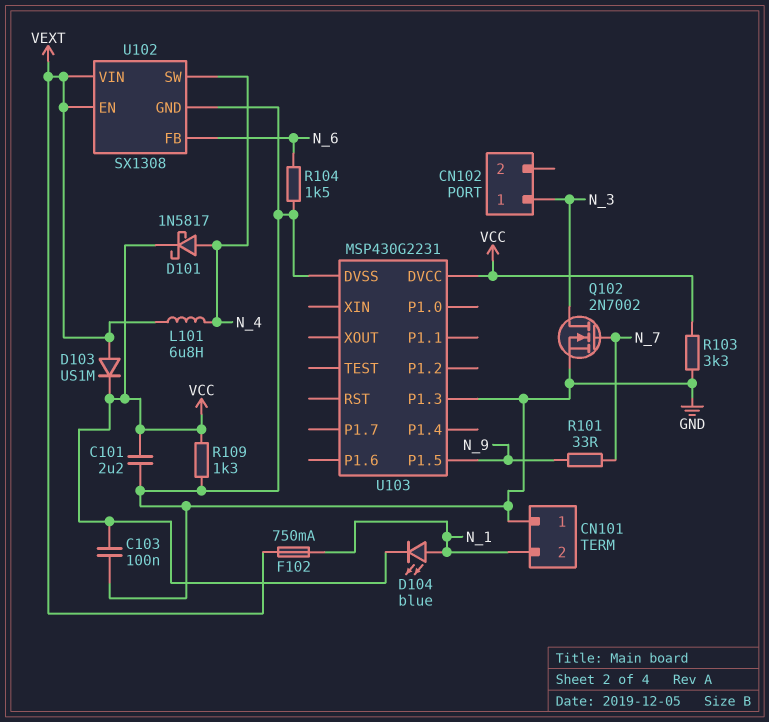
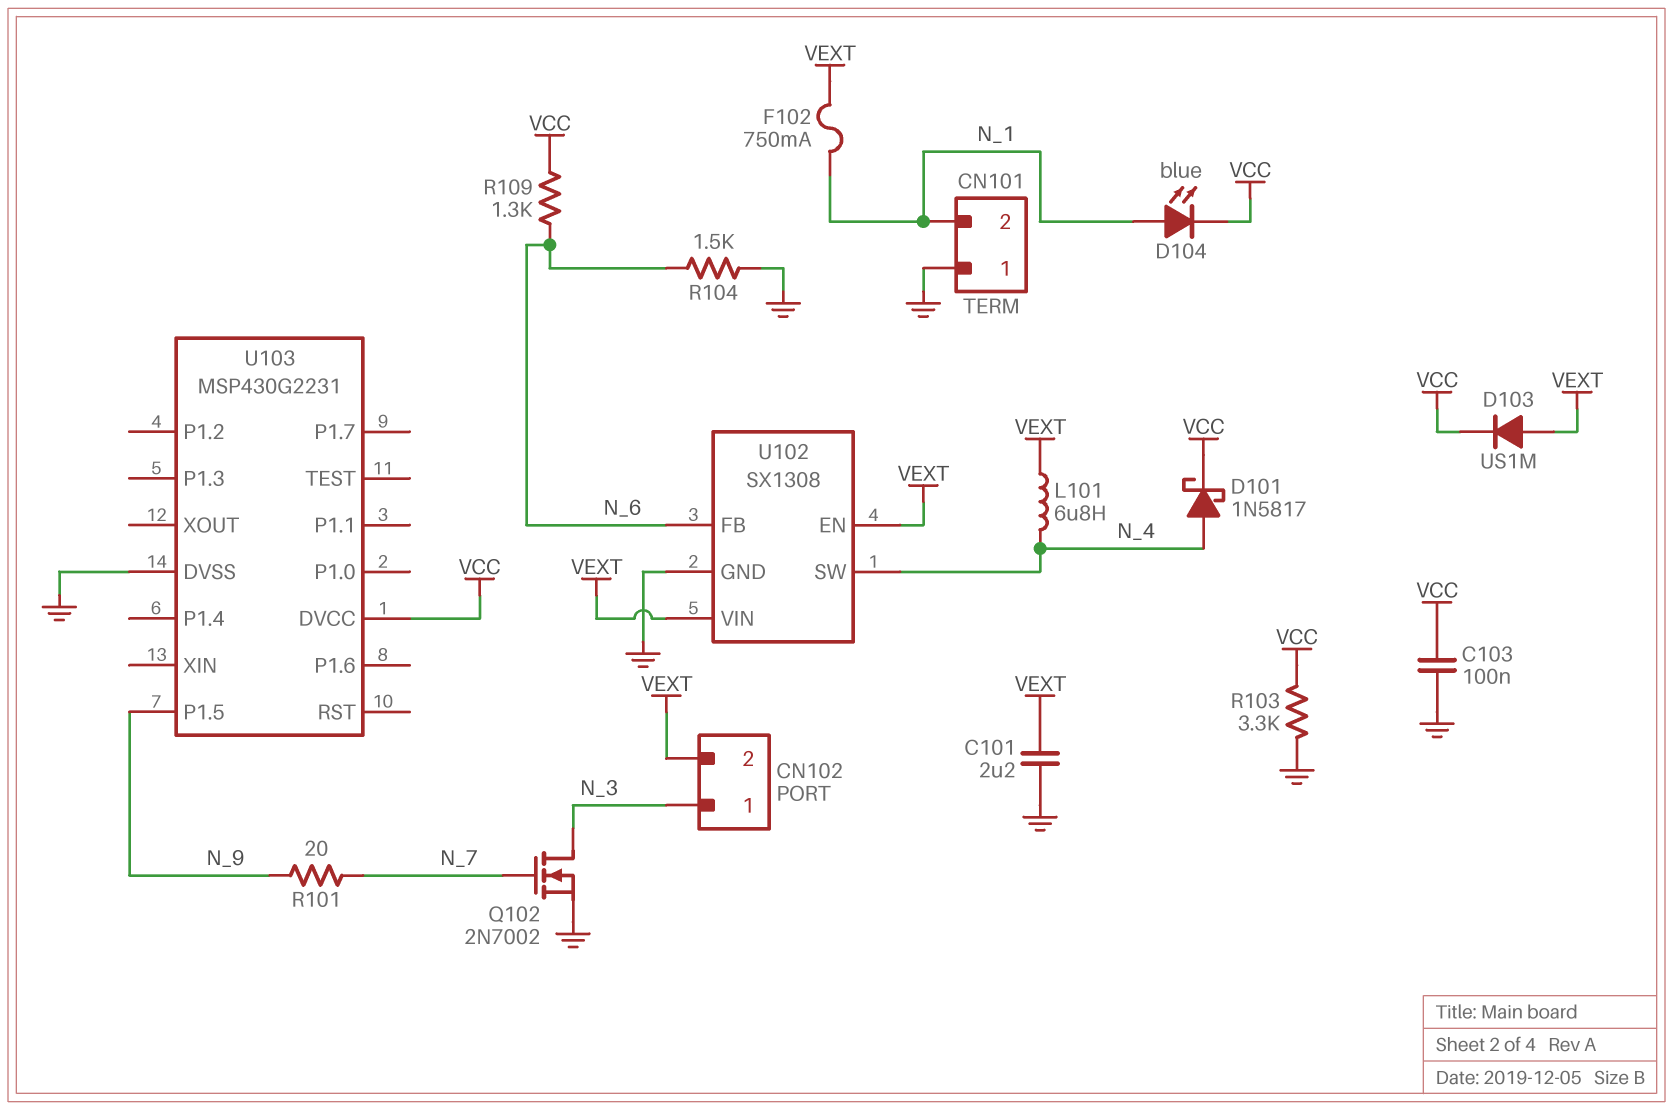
C101: 2.2uF (GND, VCC) -> 2.2uF (GND, VEXT)
CN102 pin 2: none -> VEXT
R101: 33 (N_7, N_9) -> 20 (N_7, N_9)
R109: 1.3k (GND, VCC) -> 1.3k (N_6, VCC)
U103 pin P1.3: GND -> none

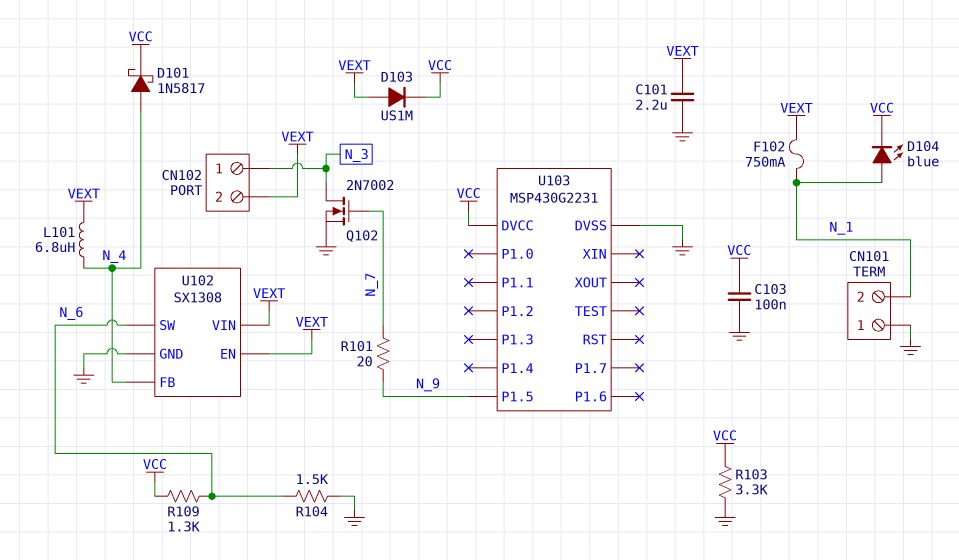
U102 pin FB: N_6 -> N_4
U102 pin SW: N_4 -> N_6

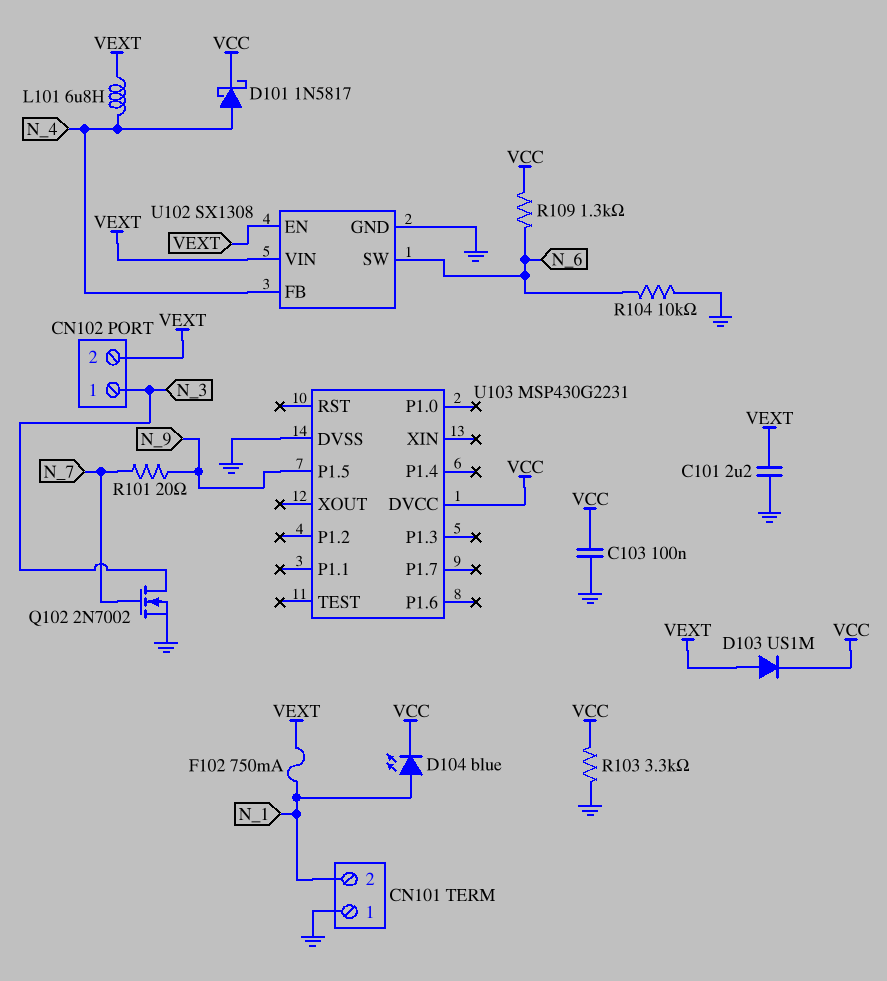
R104: 1.5k (GND, N_6) -> 10k (GND, N_6)

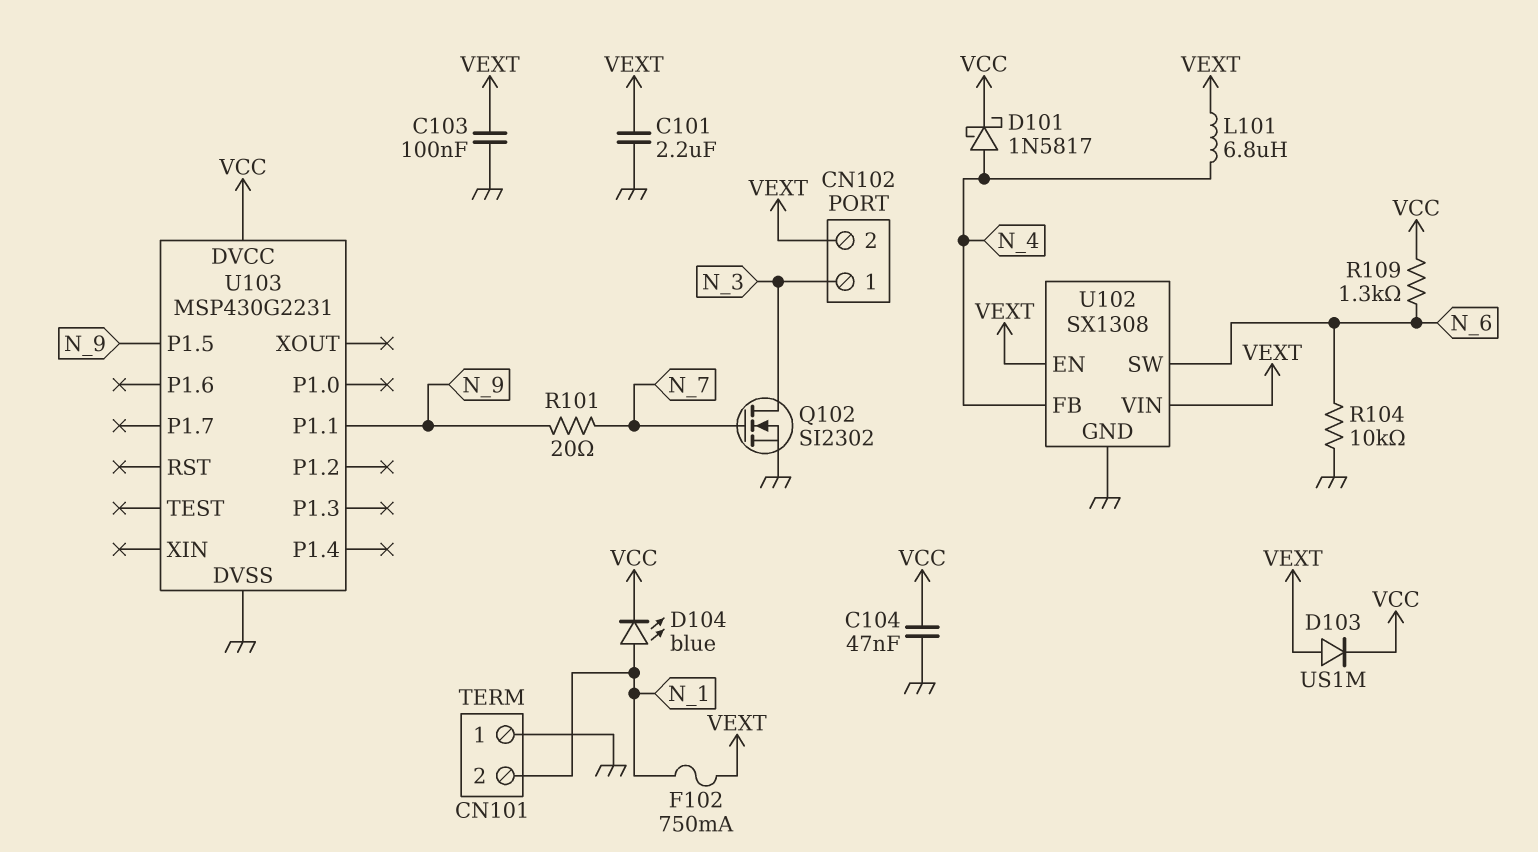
C103: 100nF (GND, VCC) -> 100nF (GND, VEXT)
C104: none -> 47nF (GND, VCC)
Q102: NMOS 2N7002 (G N_7, D N_3, S GND) -> NMOS SI2302 (G N_7, D N_3, S GND)
R103: 3.3k (GND, VCC) -> none
U103 pin P1.1: none -> N_9

